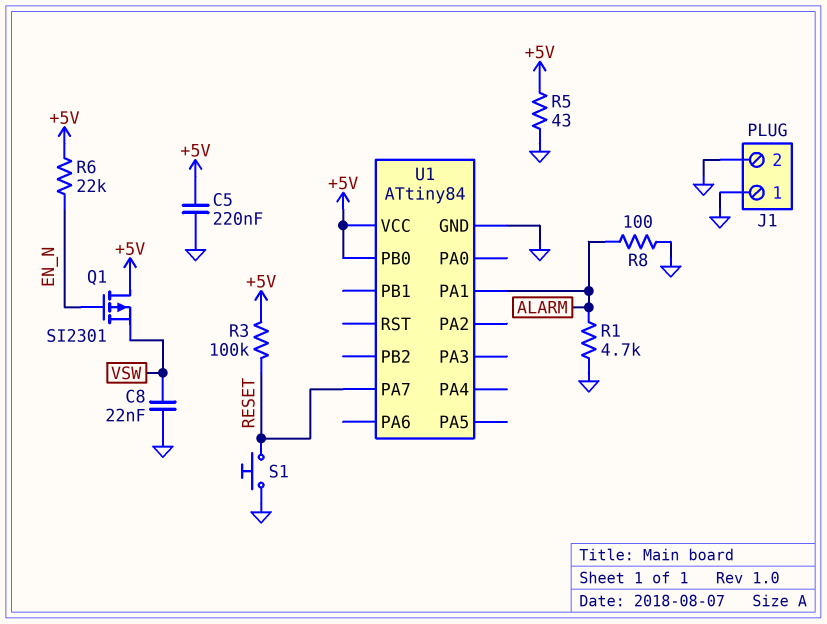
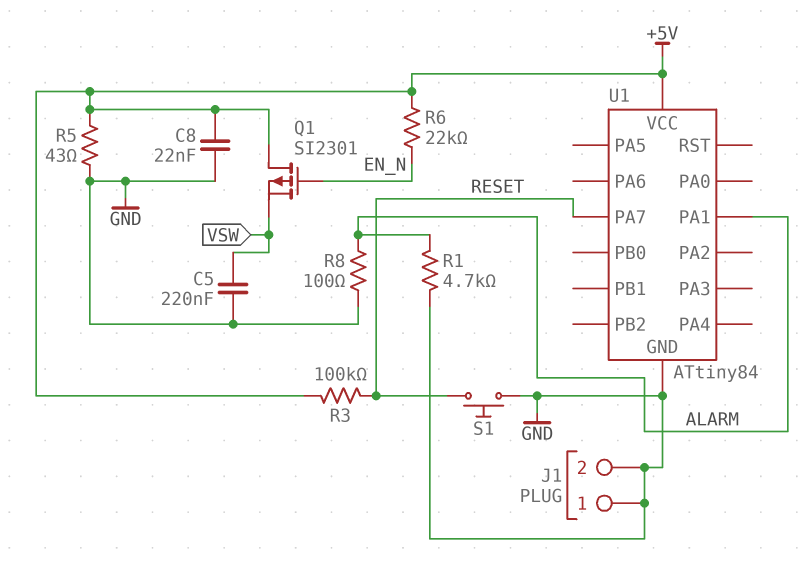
C5: 220nF (+5V, GND) -> 220nF (GND, VSW)
C8: 22nF (GND, VSW) -> 22nF (+5V, GND)
U1 pin PB0: +5V -> none

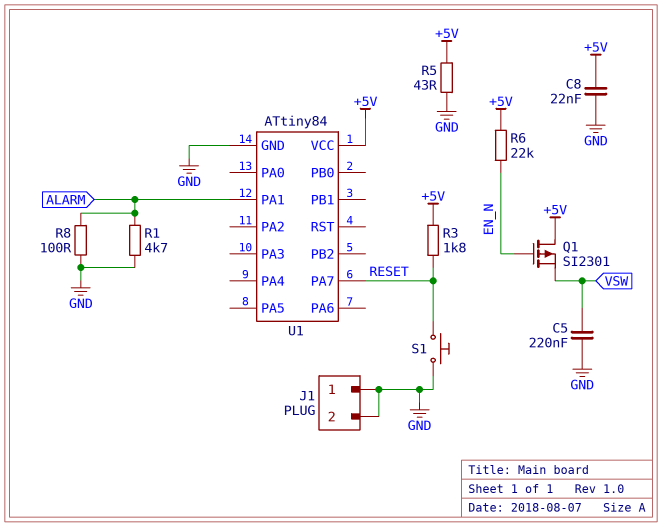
R3: 100k (+5V, RESET) -> 1.8k (+5V, RESET)

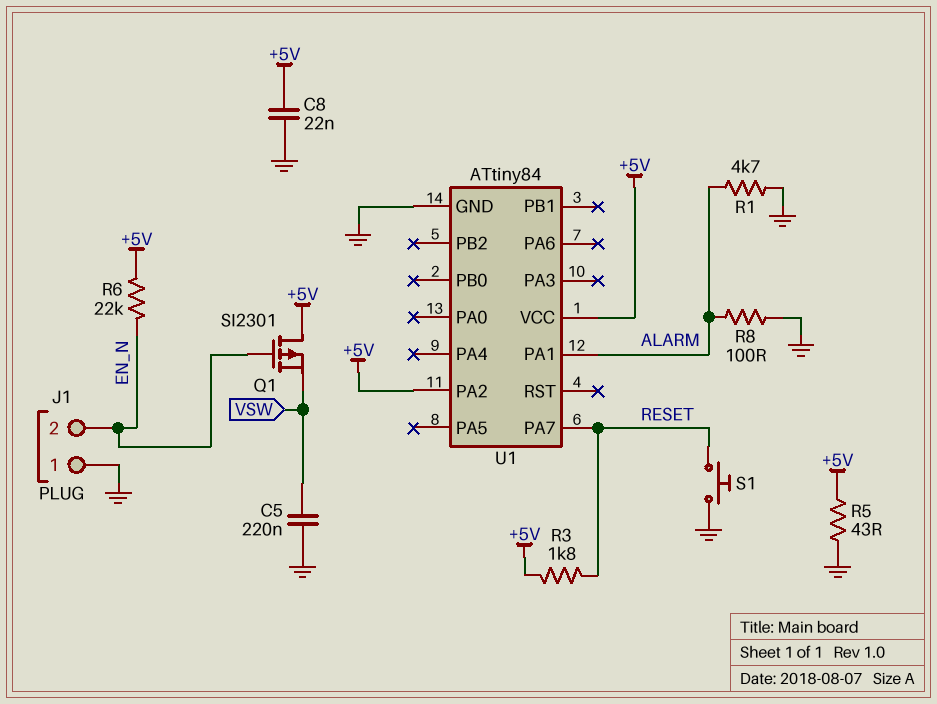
J1 pin 2: GND -> EN_N
U1 pin PA2: none -> +5V

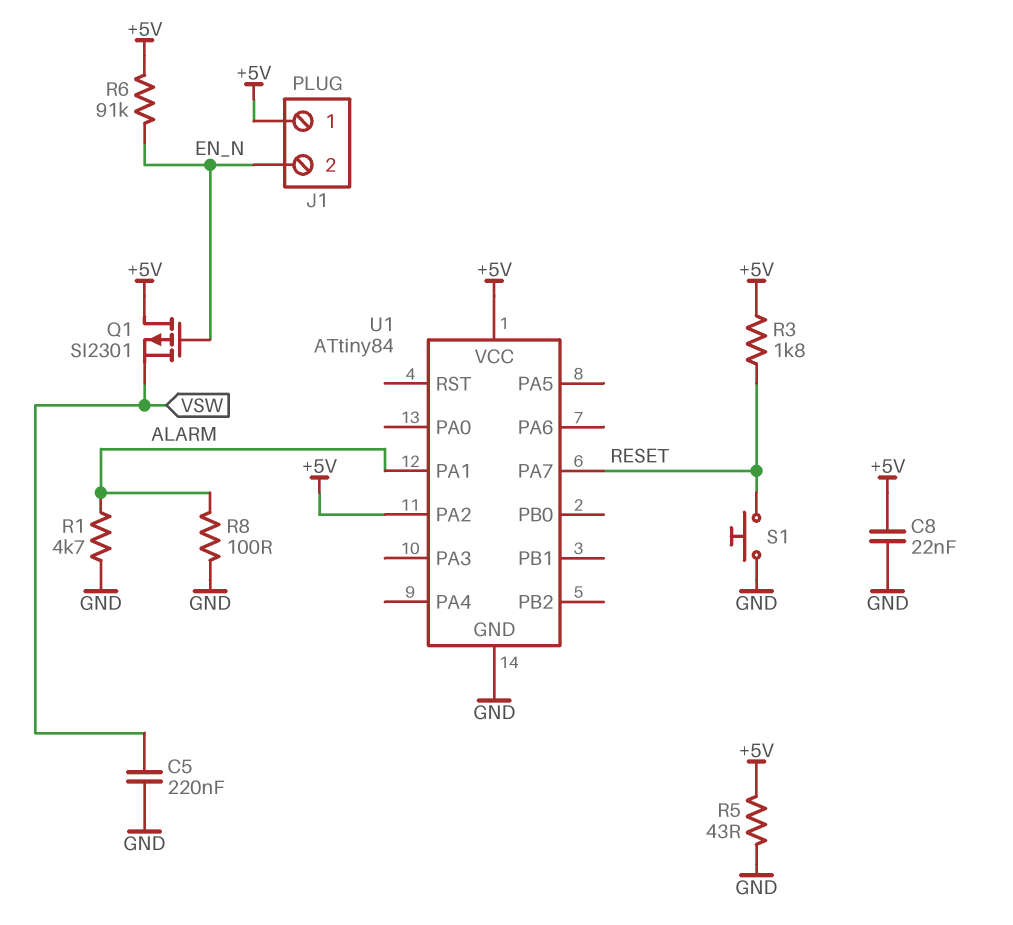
J1 pin 1: GND -> +5V
R6: 22k (+5V, EN_N) -> 91k (+5V, EN_N)

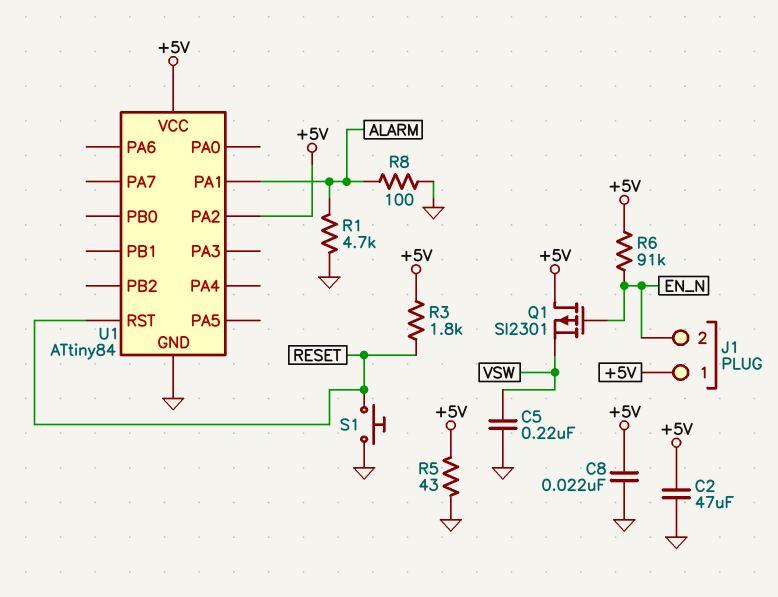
C2: none -> 47uF (+5V, GND)
U1 pin PA7: RESET -> none
U1 pin RST: none -> RESET

